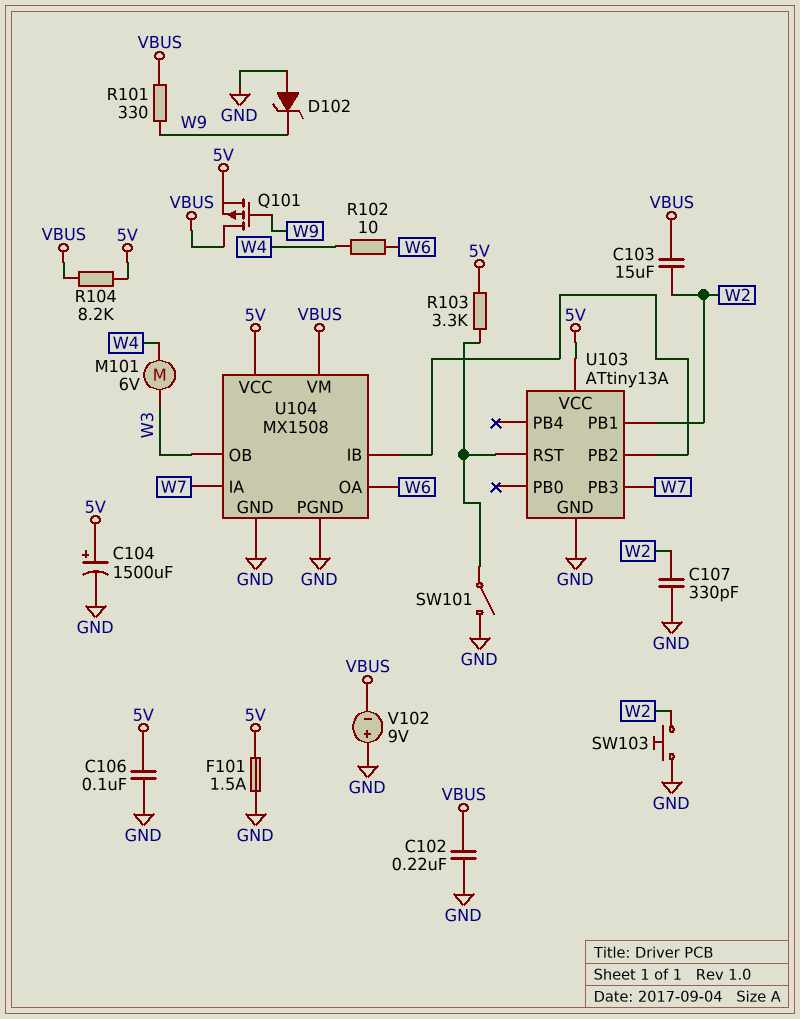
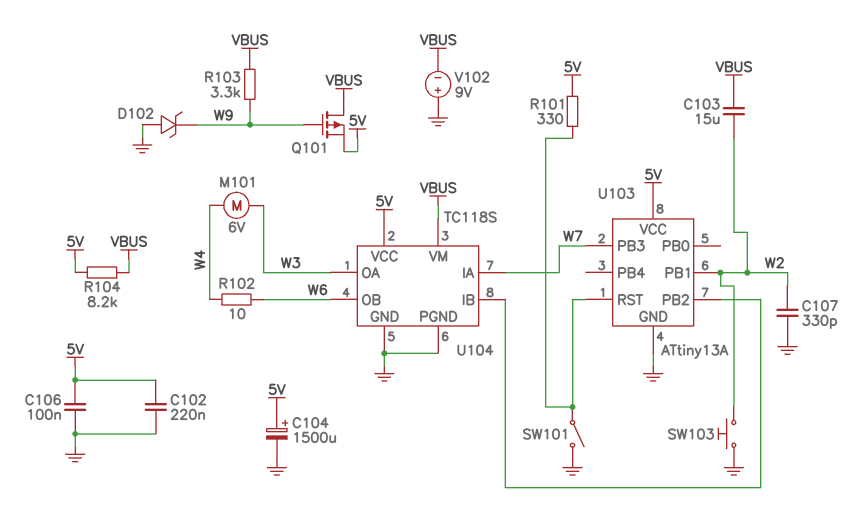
C102: 220nF (GND, VBUS) -> 220nF (5V, GND)
F101: 1.5A (5V, GND) -> none
R101: 330 (VBUS, W9) -> 330 (5V, U103/RST)
R103: 3.3k (5V, U103/RST) -> 3.3k (VBUS, W9)
U104: MX1508 -> TC118S
U104 pin OA: W6 -> W3
U104 pin OB: W3 -> W6

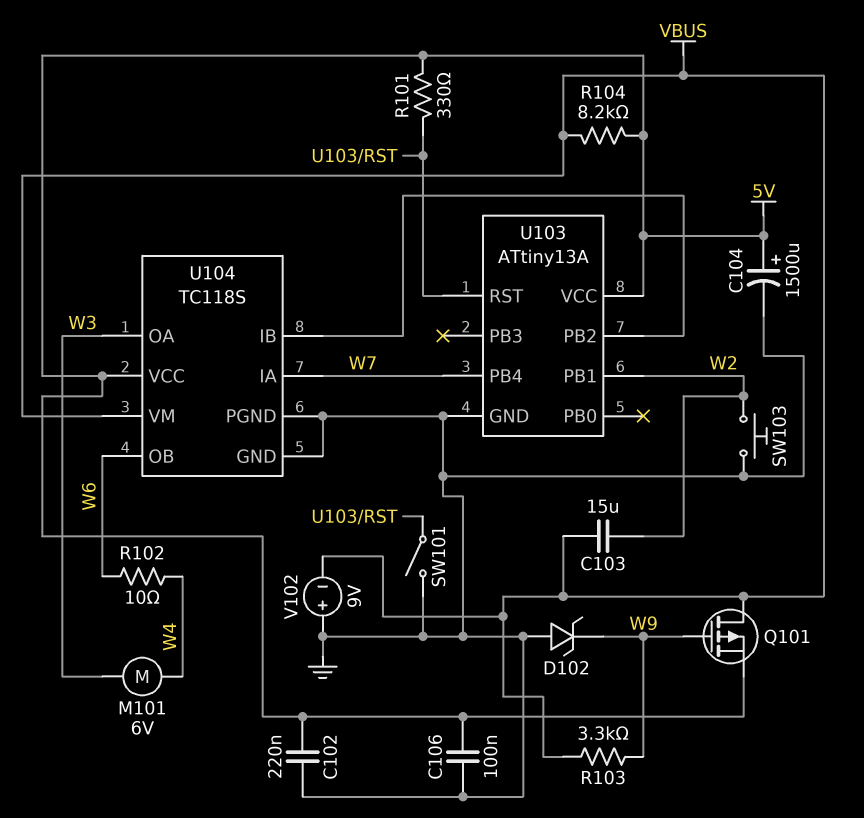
C107: 330pF (GND, W2) -> none
U103 pin PB3: W7 -> none
U103 pin PB4: none -> W7

